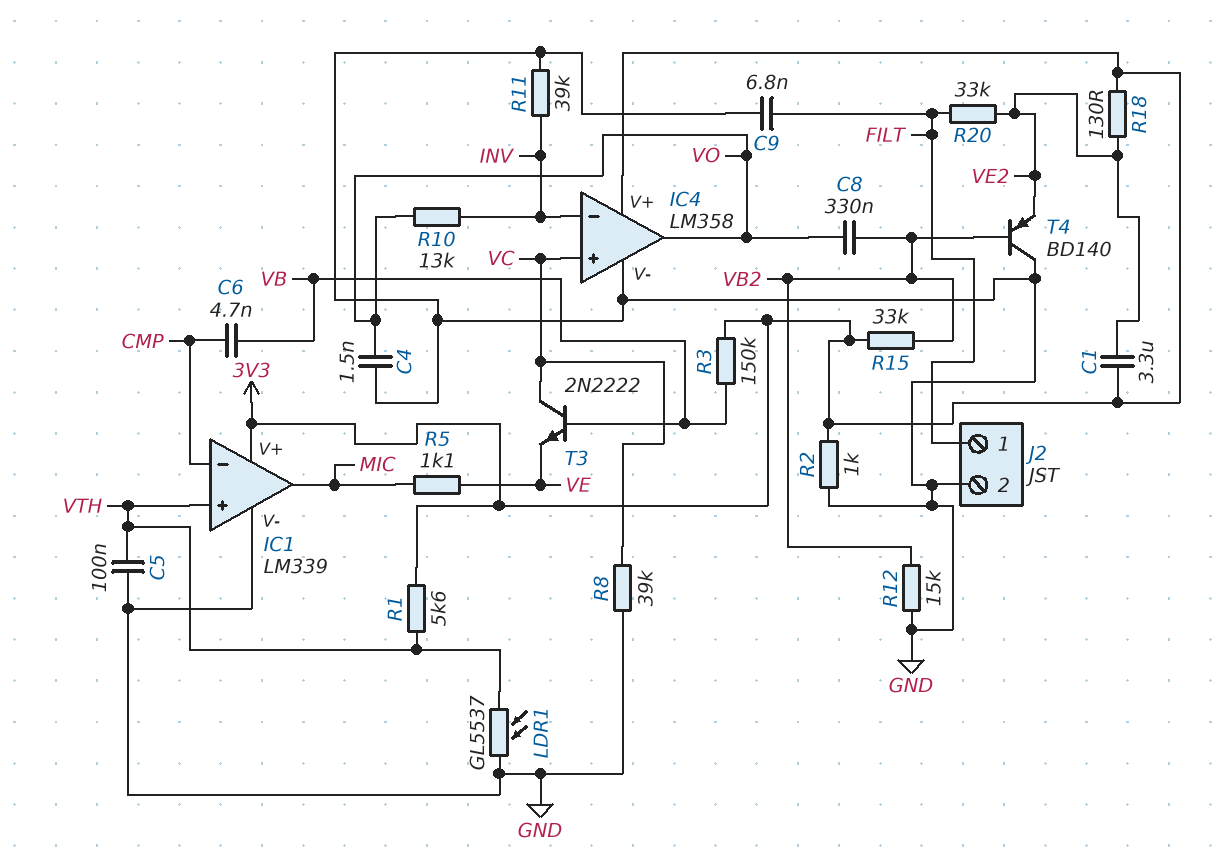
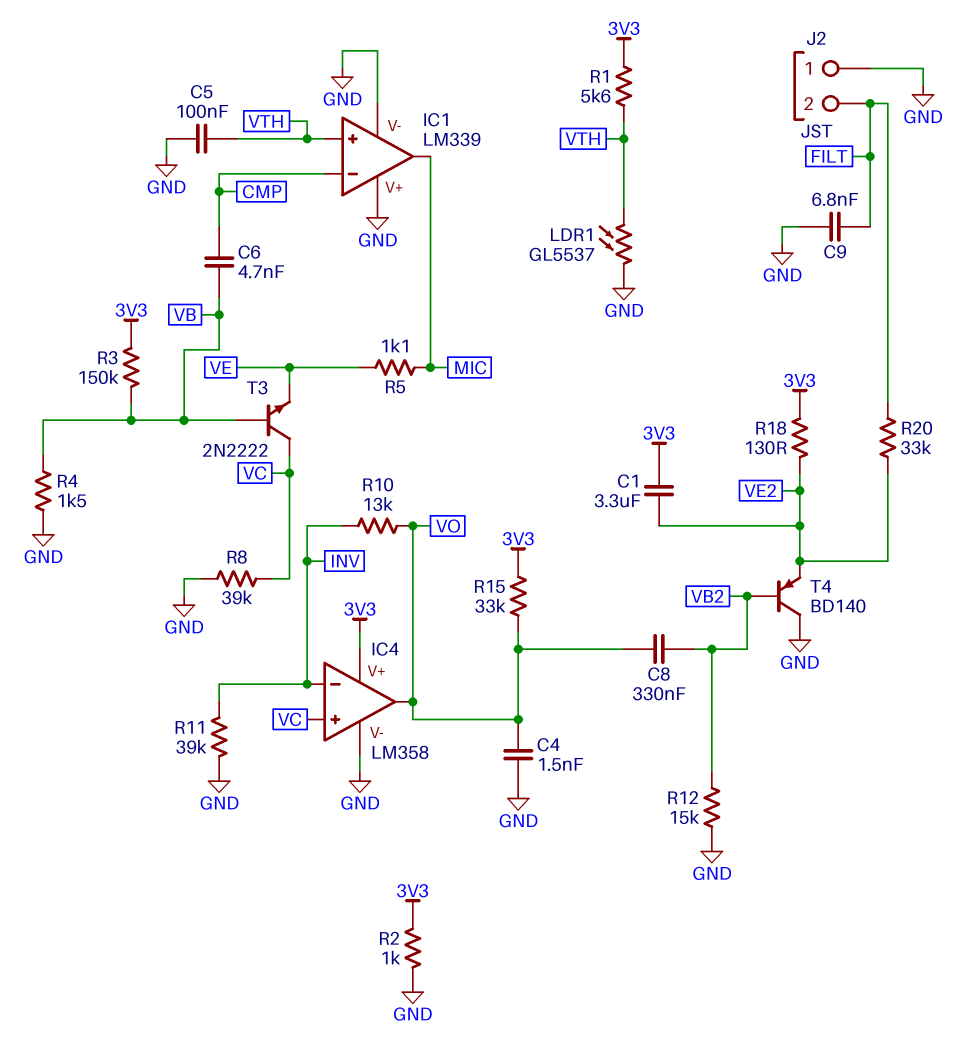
IC1 pin V+: 3V3 -> GND
J2 pin 1: FILT -> GND
J2 pin 2: GND -> FILT
R4: none -> 1.5k (GND, VB)
R15: 33k (3V3, VB2) -> 33k (3V3, VO)

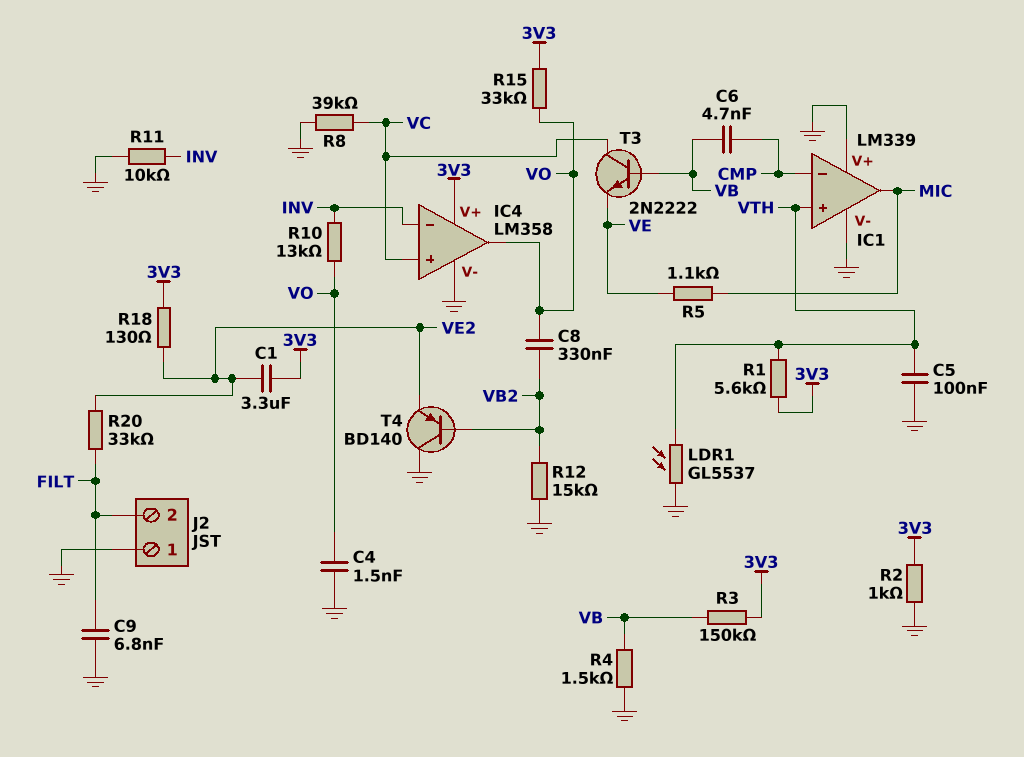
R11: 39k (GND, INV) -> 10k (GND, INV)

